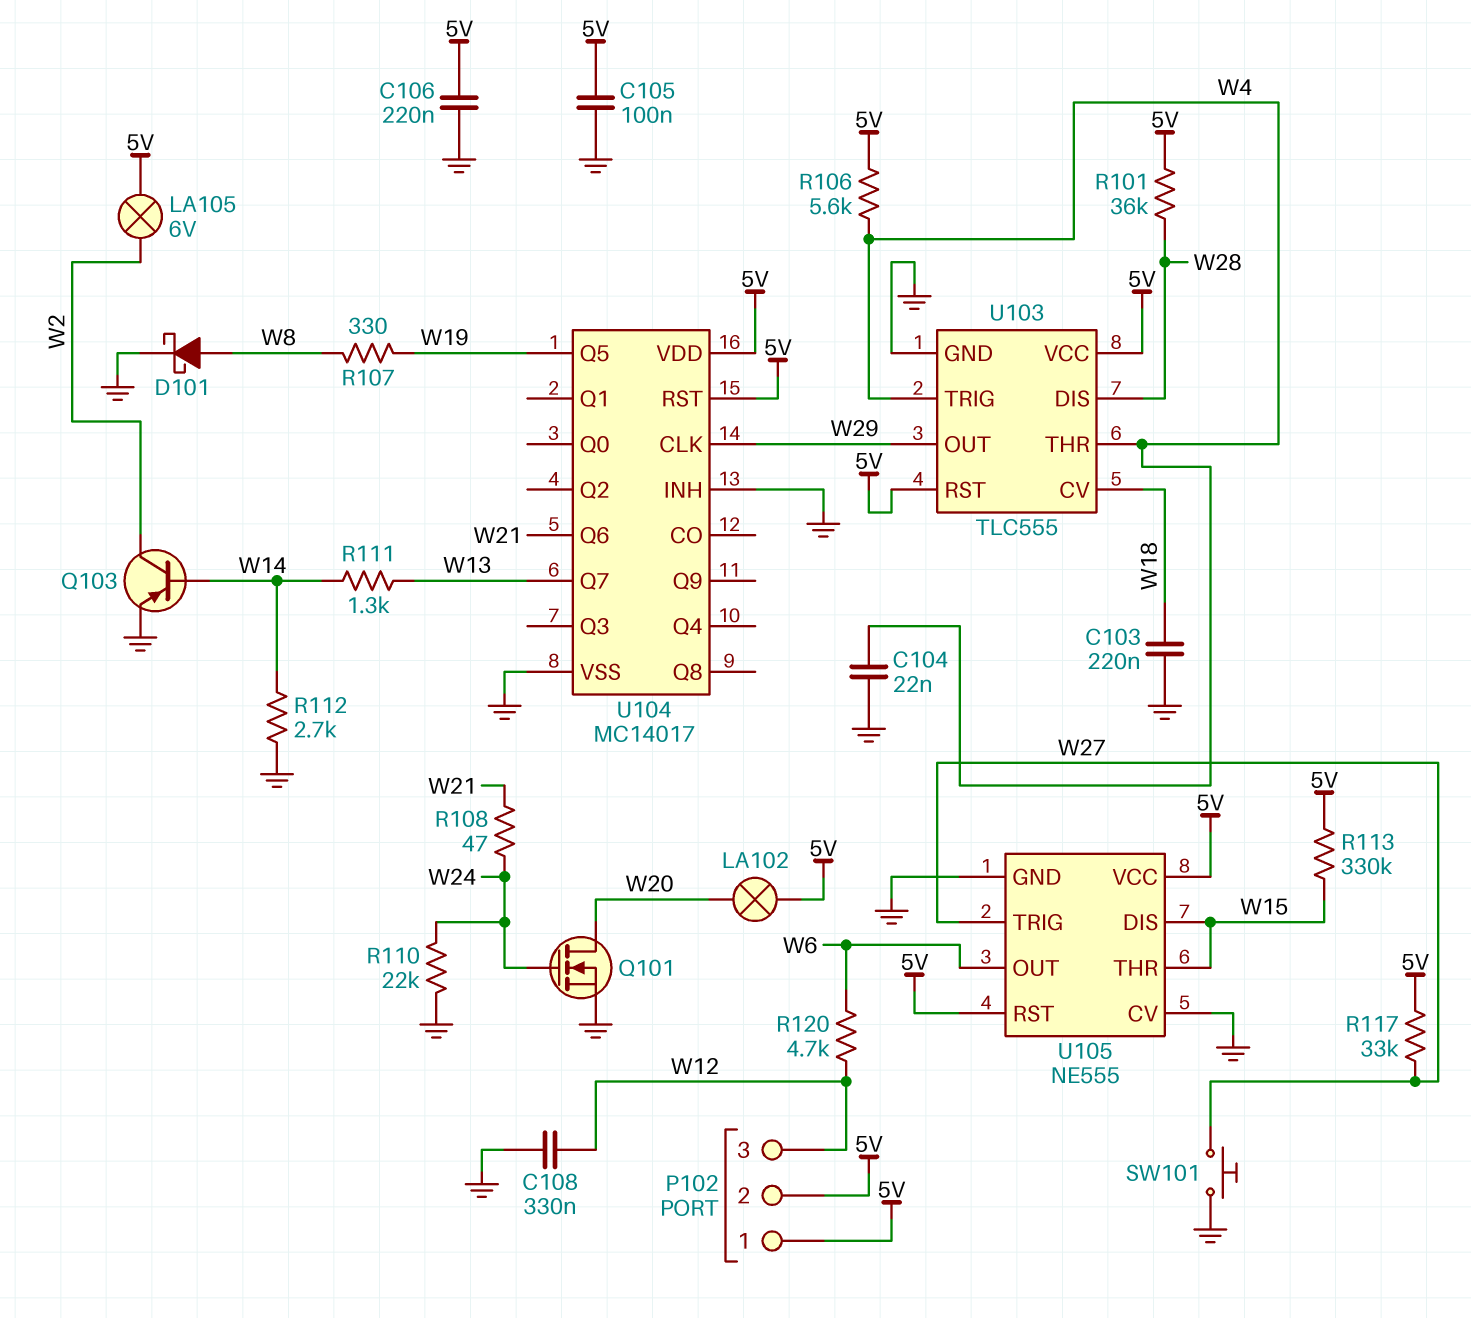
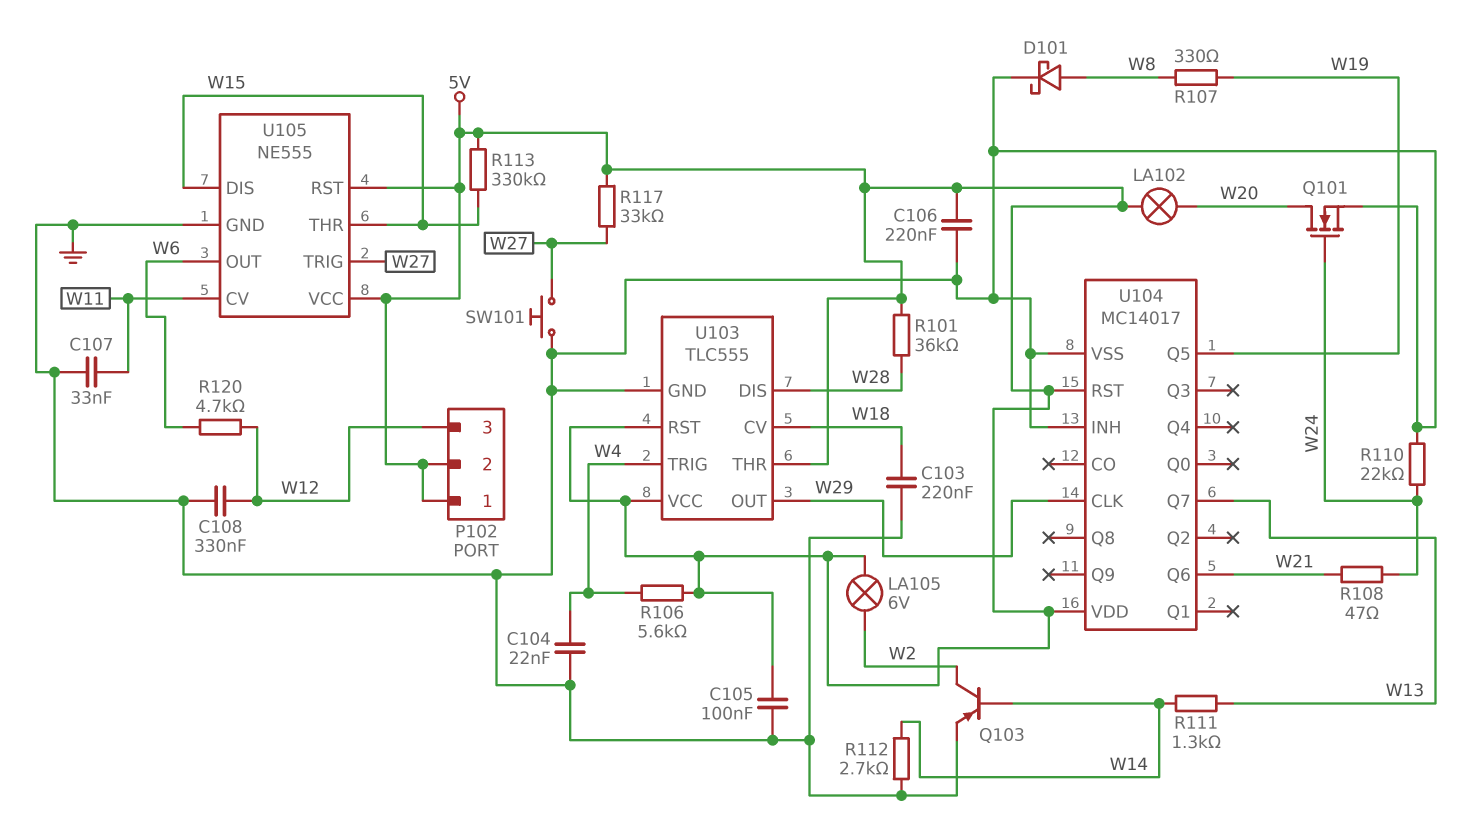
C107: none -> 33nF (GND, W11)
U103 pin THR: W4 -> 5V
U105 pin CV: GND -> W11

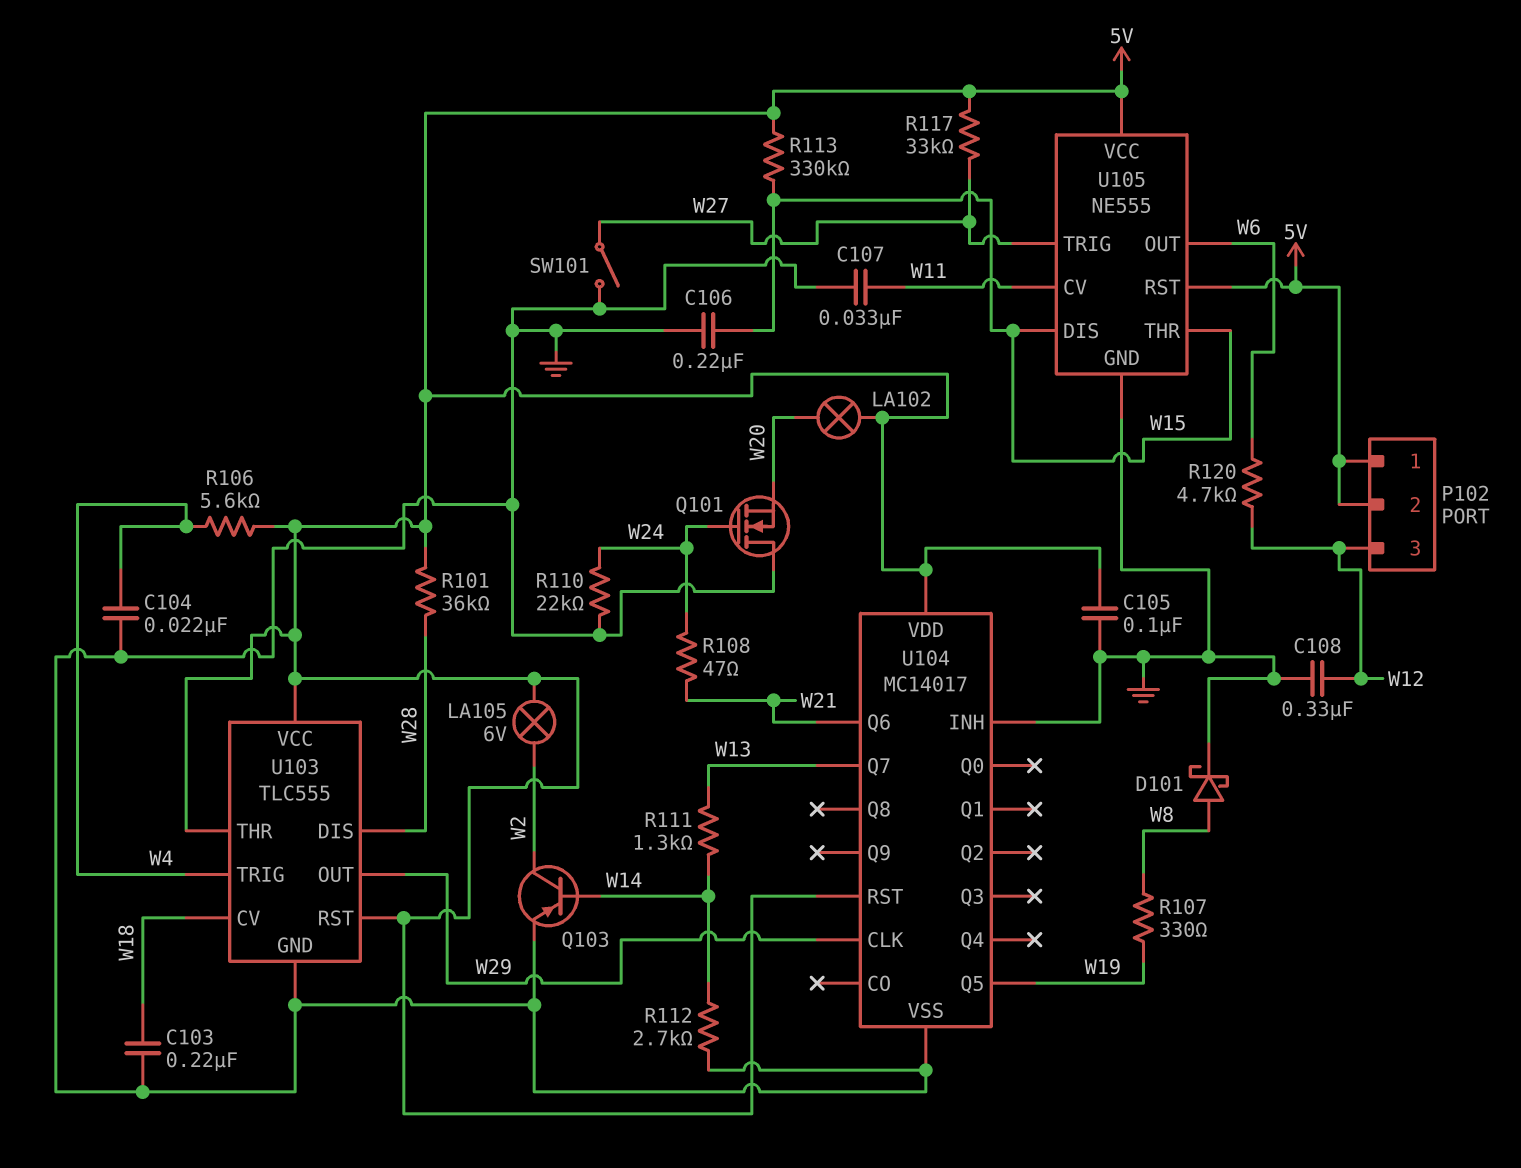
C106: 220nF (5V, GND) -> 220nF (GND, W15)
Q101: NMOS (G W24, D W20, S GND) -> NMOS (G W24, D GND, S W20)
SW101: button (GND, W27) -> switch (GND, W27)

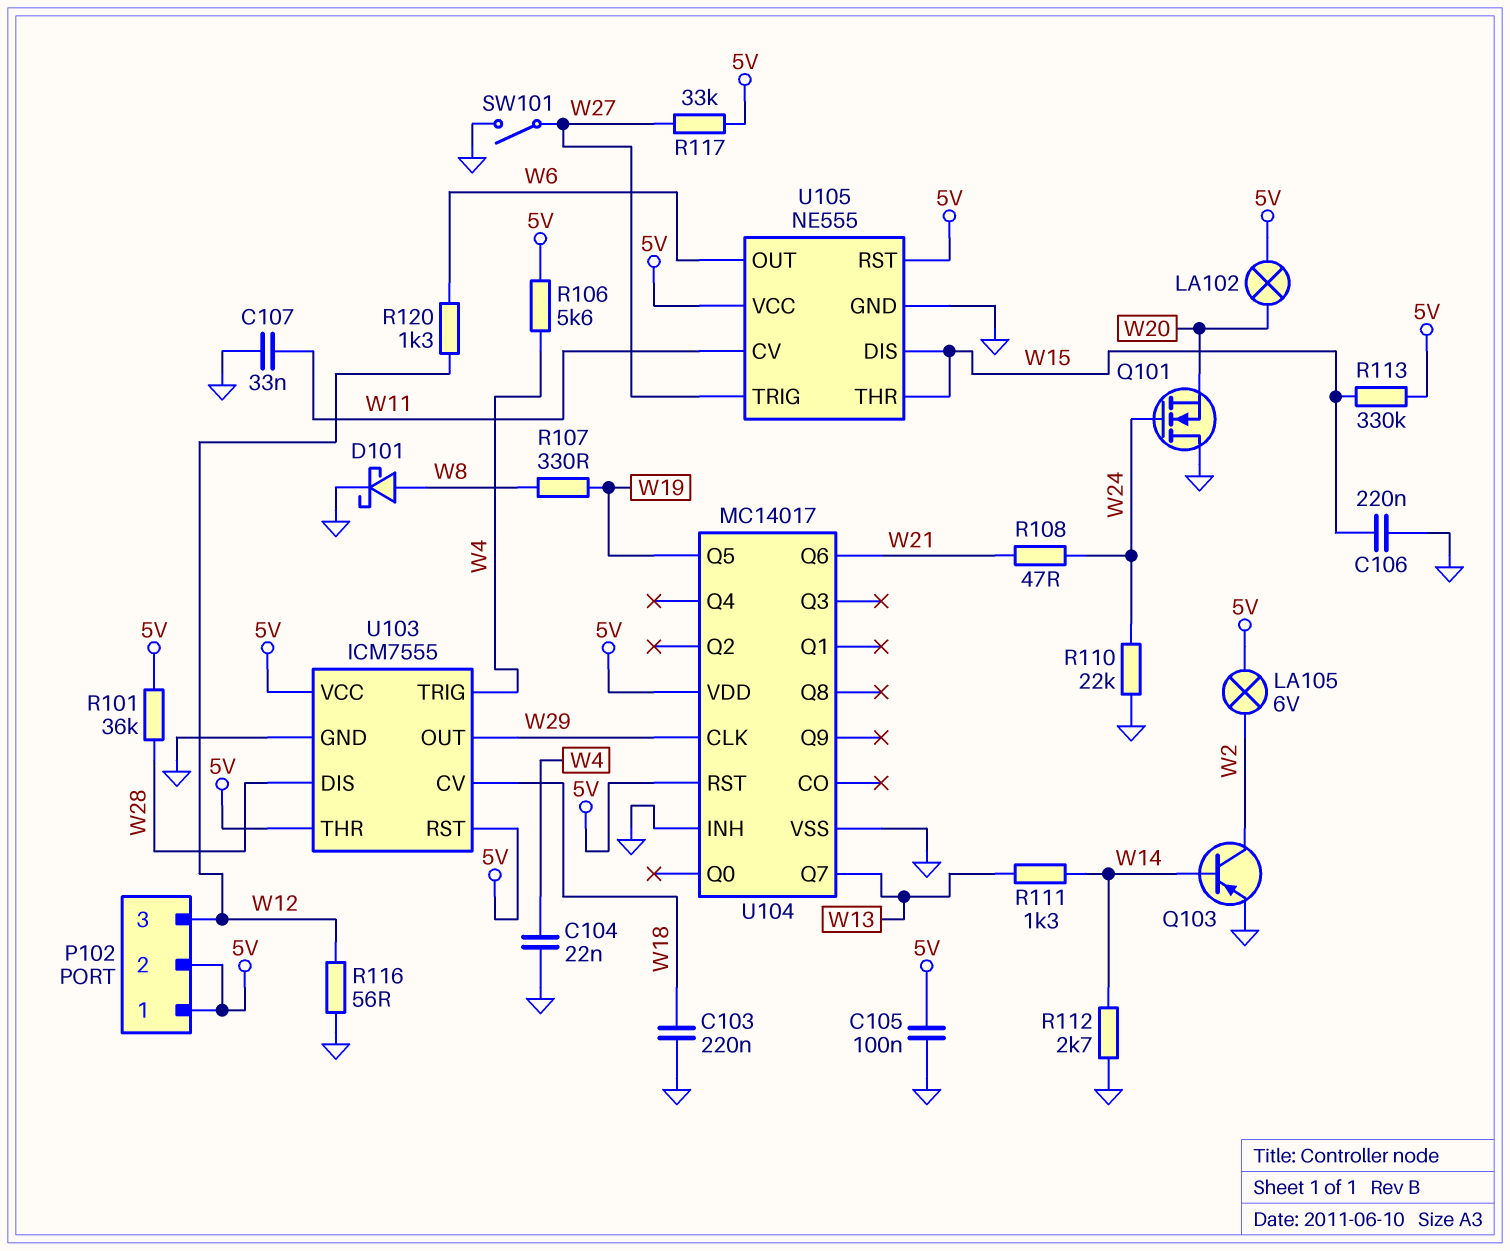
C108: 330nF (GND, W12) -> none
R116: none -> 56 (GND, W12)
R120: 4.7k (W6, W12) -> 1.3k (W6, W12)
U103: TLC555 -> ICM7555

